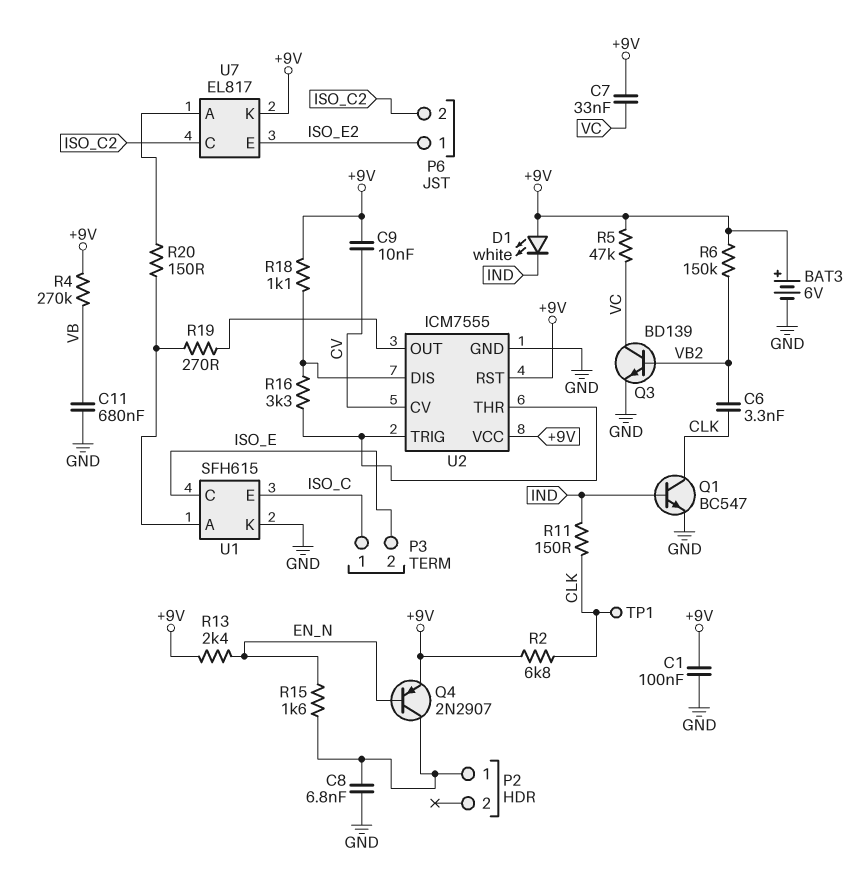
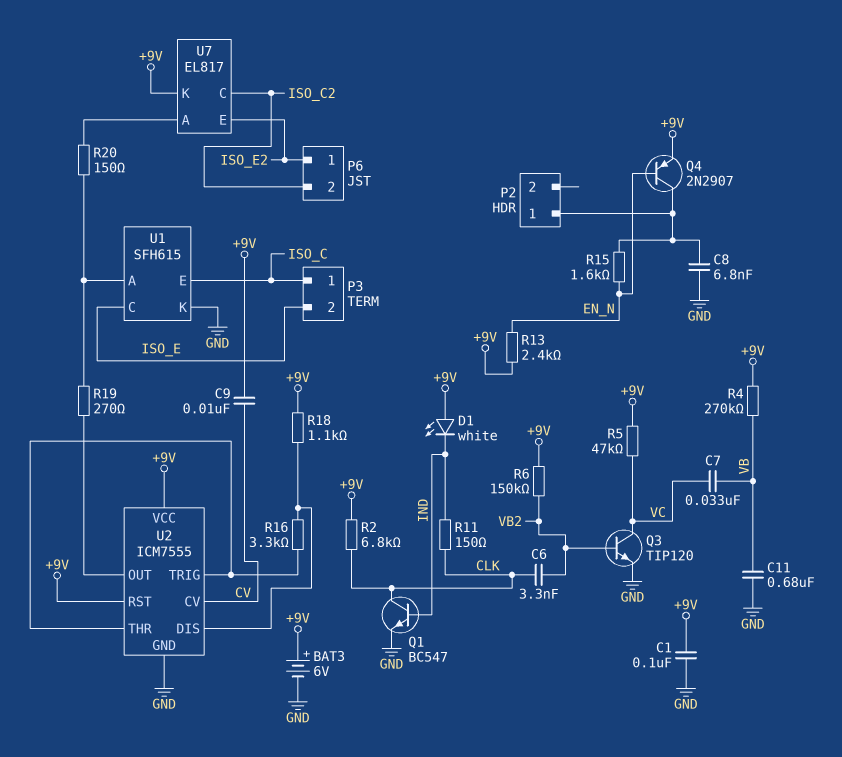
C7: 33nF (+9V, VC) -> 33nF (VB, VC)
Q3: NPN BD139 (B VB2, C VC, E GND) -> NPN TIP120 (B VB2, C VC, E GND)
TP1: test point (CLK) -> none

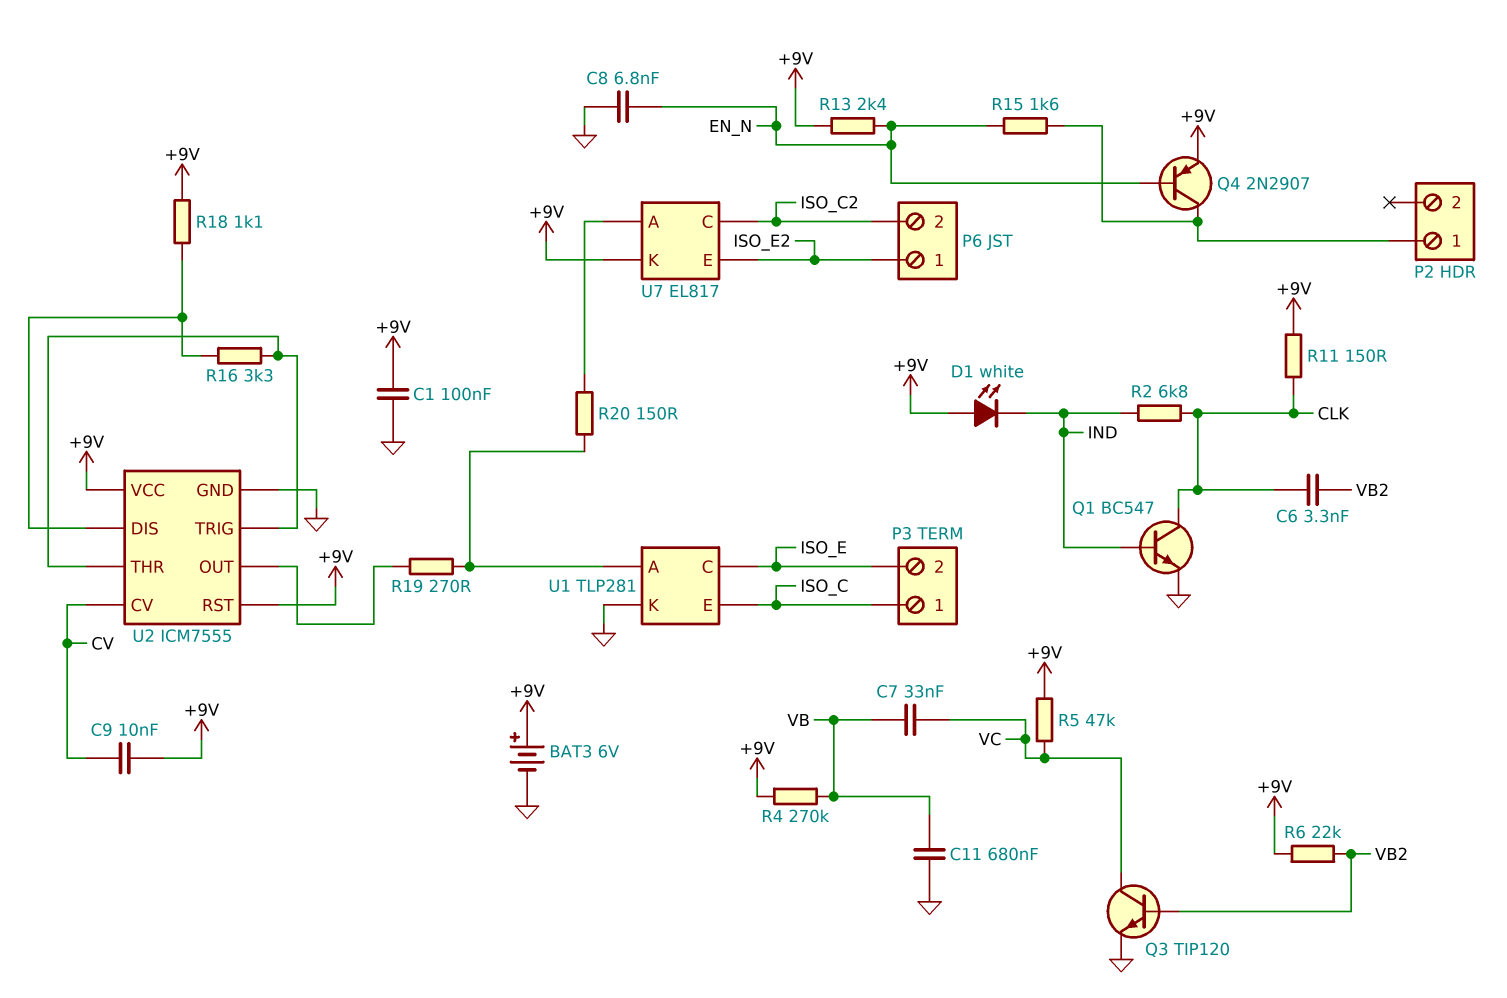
C8: 6.8nF (GND, P2/1) -> 6.8nF (EN_N, GND)
R2: 6.8k (+9V, CLK) -> 6.8k (CLK, IND)
R6: 150k (+9V, VB2) -> 22k (+9V, VB2)
R11: 150 (CLK, IND) -> 150 (+9V, CLK)
U1: SFH615 -> TLP281

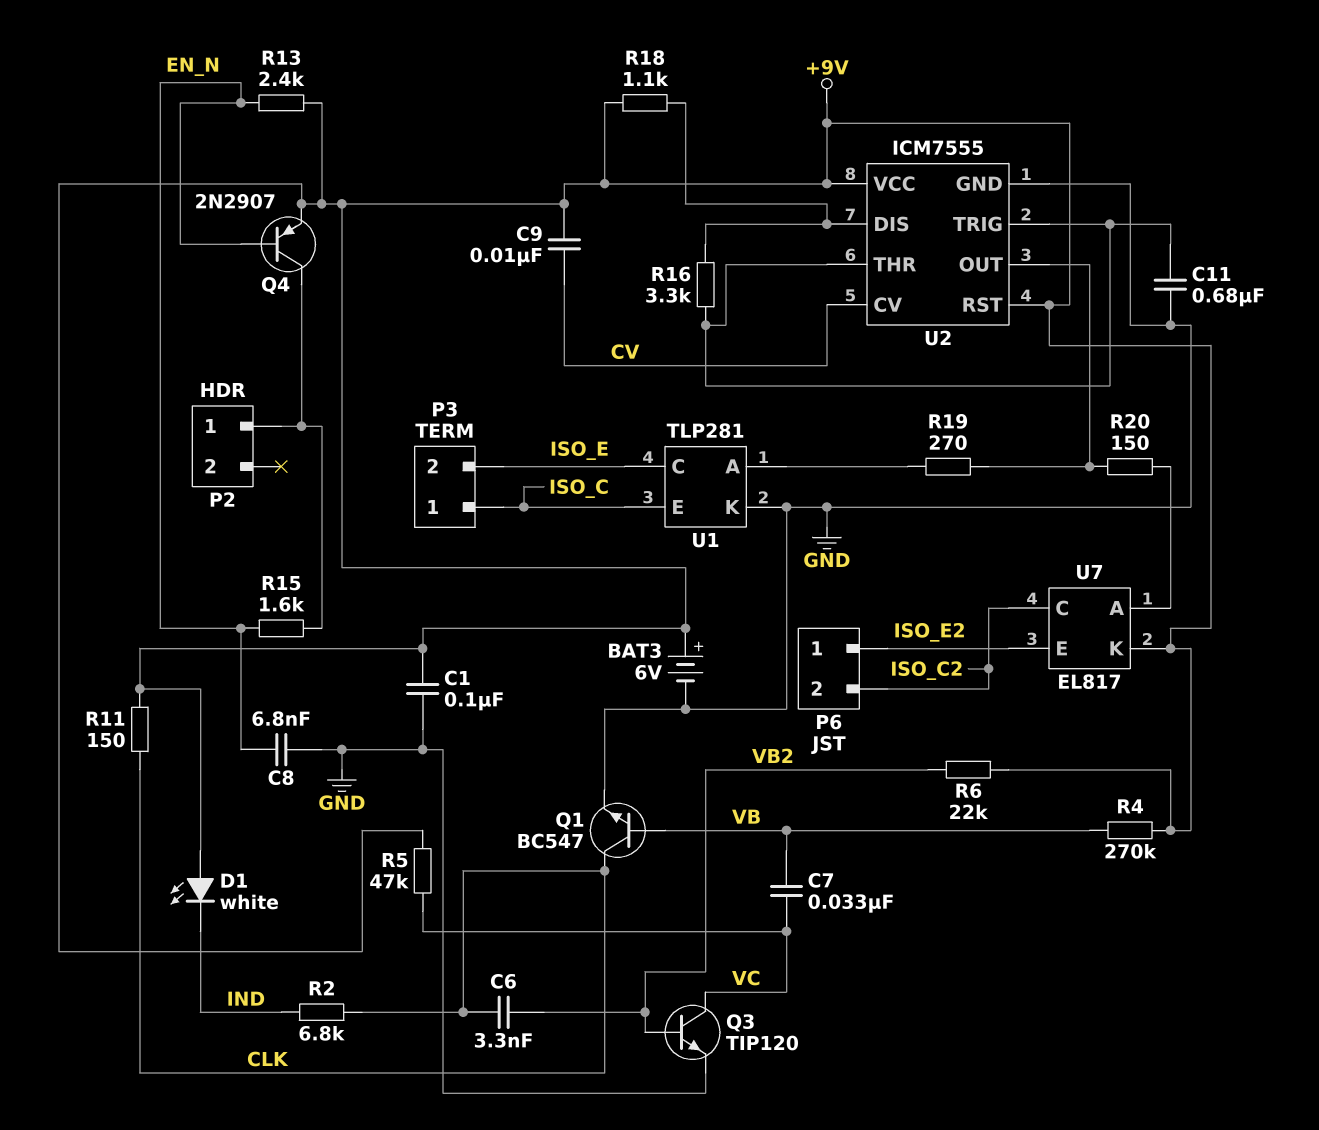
C11: 680nF (GND, VB) -> 680nF (GND, U2/THR)
Q1: NPN BC547 (B IND, C CLK, E GND) -> NPN BC547 (B VB, C CLK, E GND)
R20: 150 (U1/A, U7/A) -> 150 (U2/OUT, U7/A)

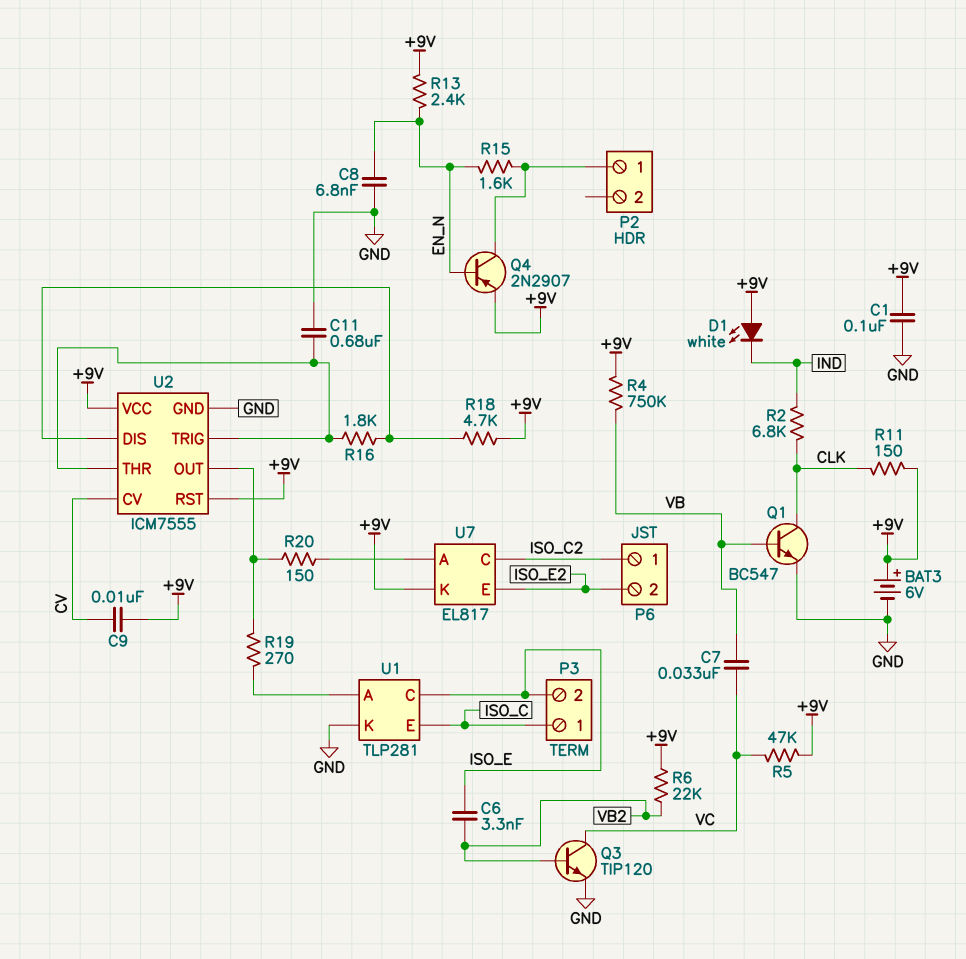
C6: 3.3nF (CLK, VB2) -> 3.3nF (ISO_E, VB2)
P6 pin 1: ISO_E2 -> ISO_C2
P6 pin 2: ISO_C2 -> ISO_E2
R4: 270k (+9V, VB) -> 750k (+9V, VB)
R16: 3.3k (U2/DIS, U2/THR) -> 1.8k (U2/DIS, U2/THR)
R18: 1.1k (+9V, U2/DIS) -> 4.7k (+9V, U2/DIS)

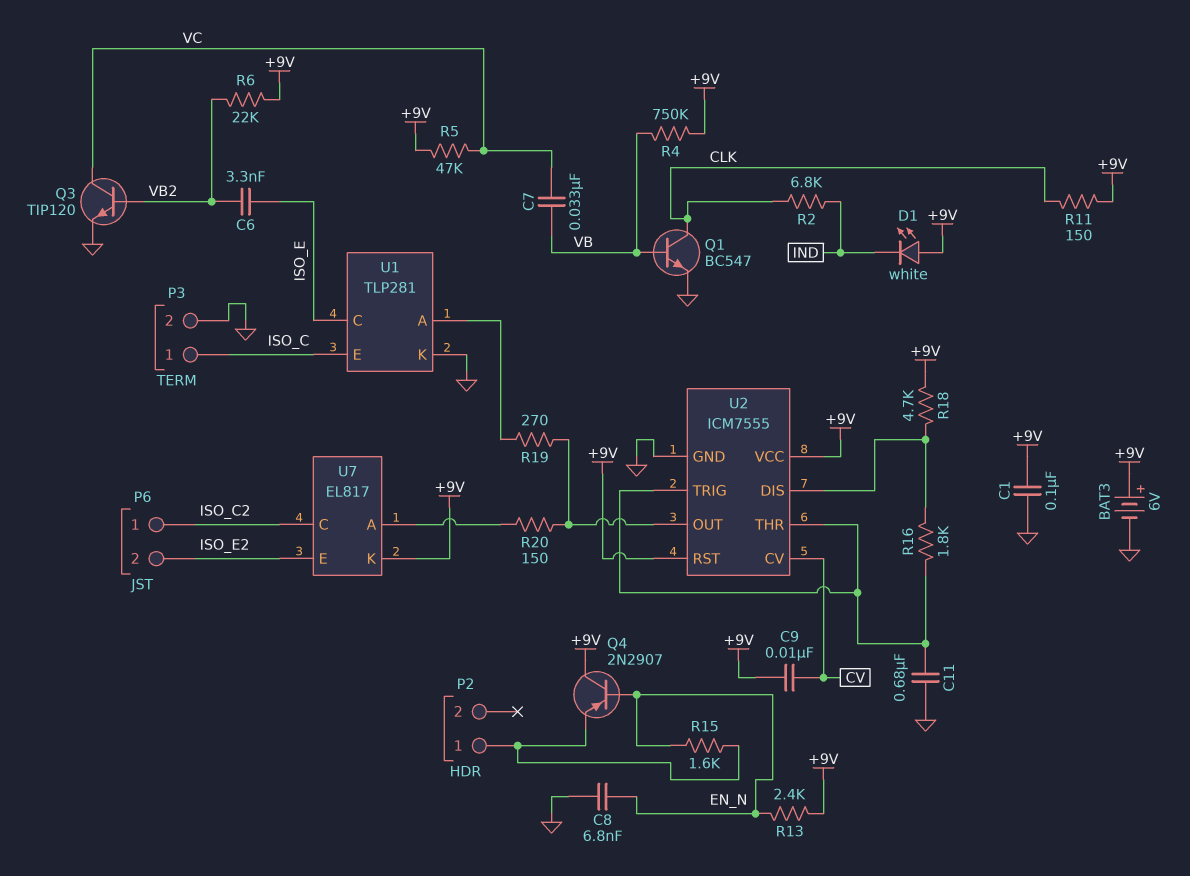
P3 pin 2: ISO_E -> GND
Q4: PNP 2N2907 (B EN_N, C P2/1, E +9V) -> PNP 2N2907 (B EN_N, C +9V, E P2/1)

